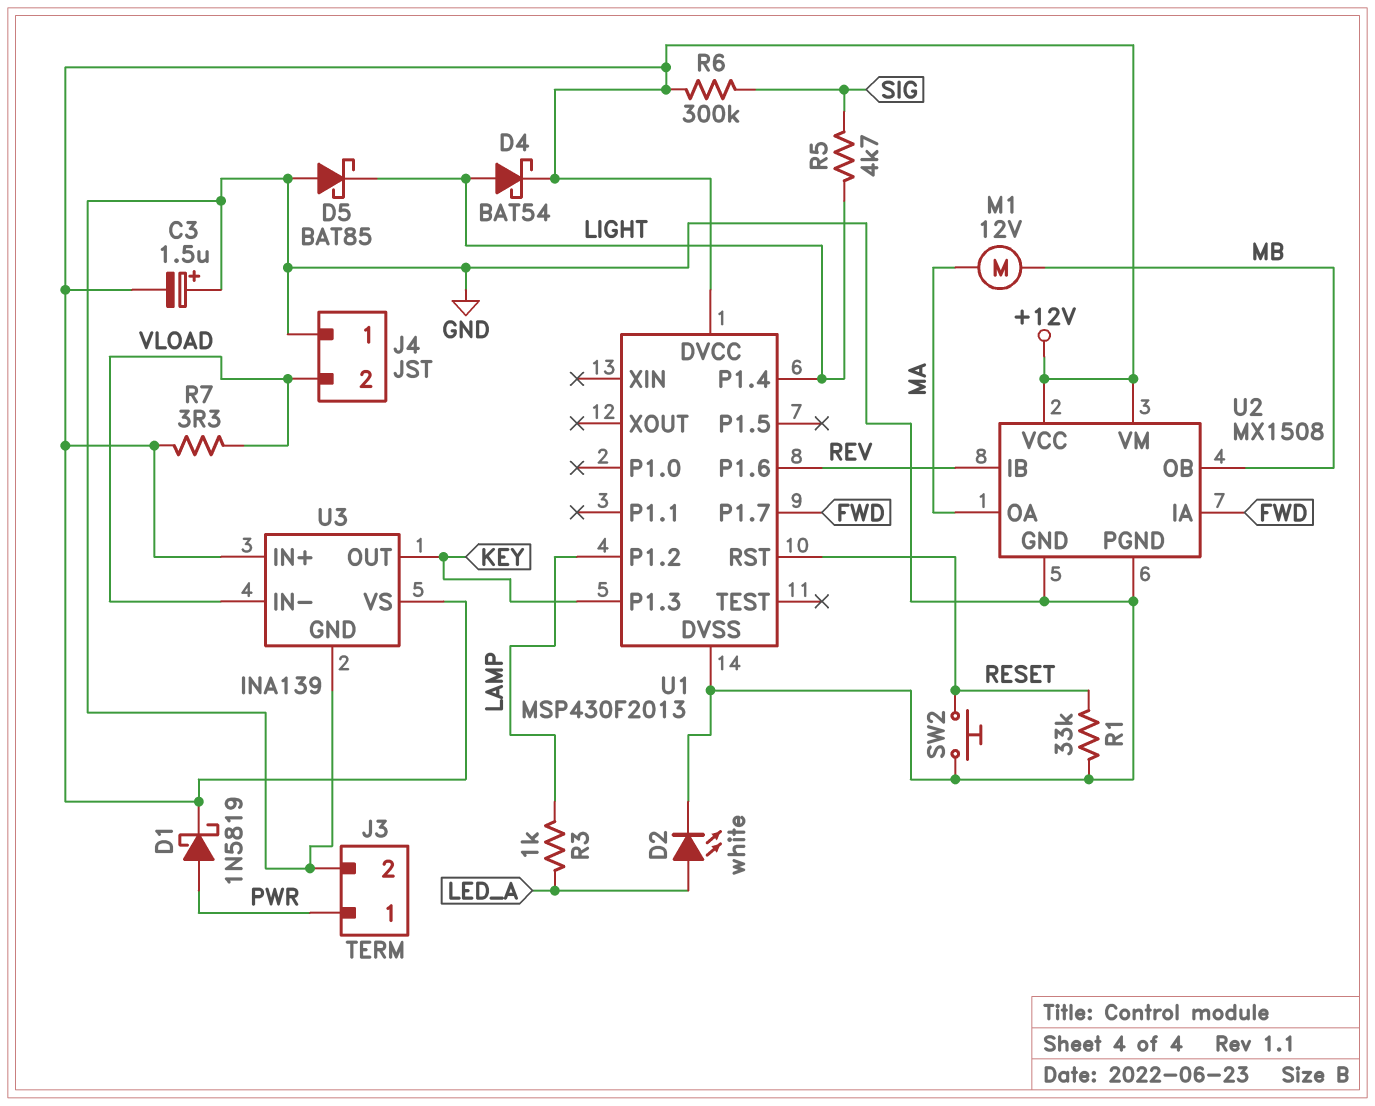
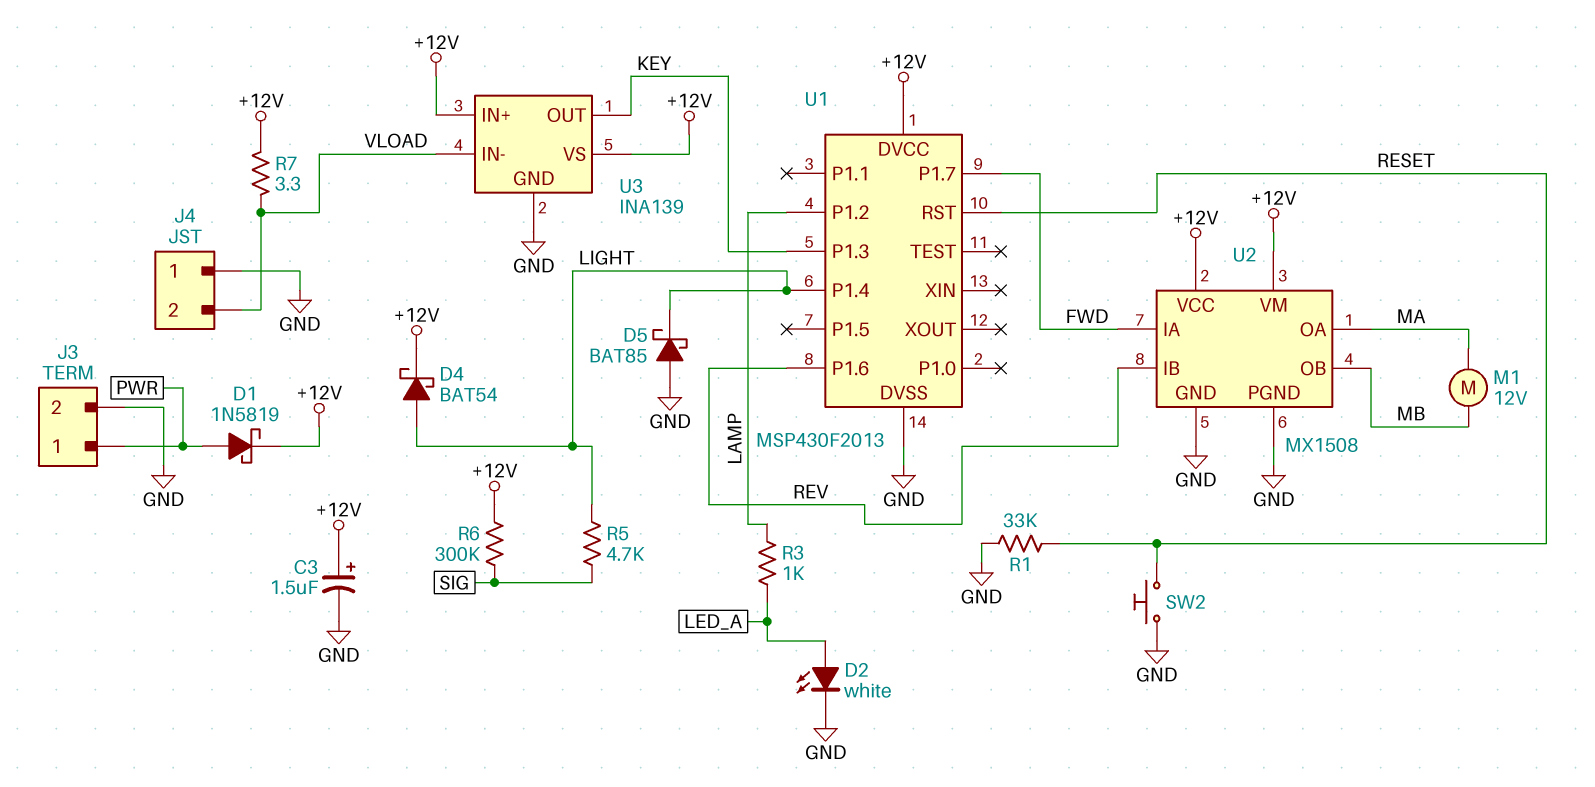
C3: 1.5uF (plus GND, minus +12V) -> 1.5uF (plus +12V, minus GND)

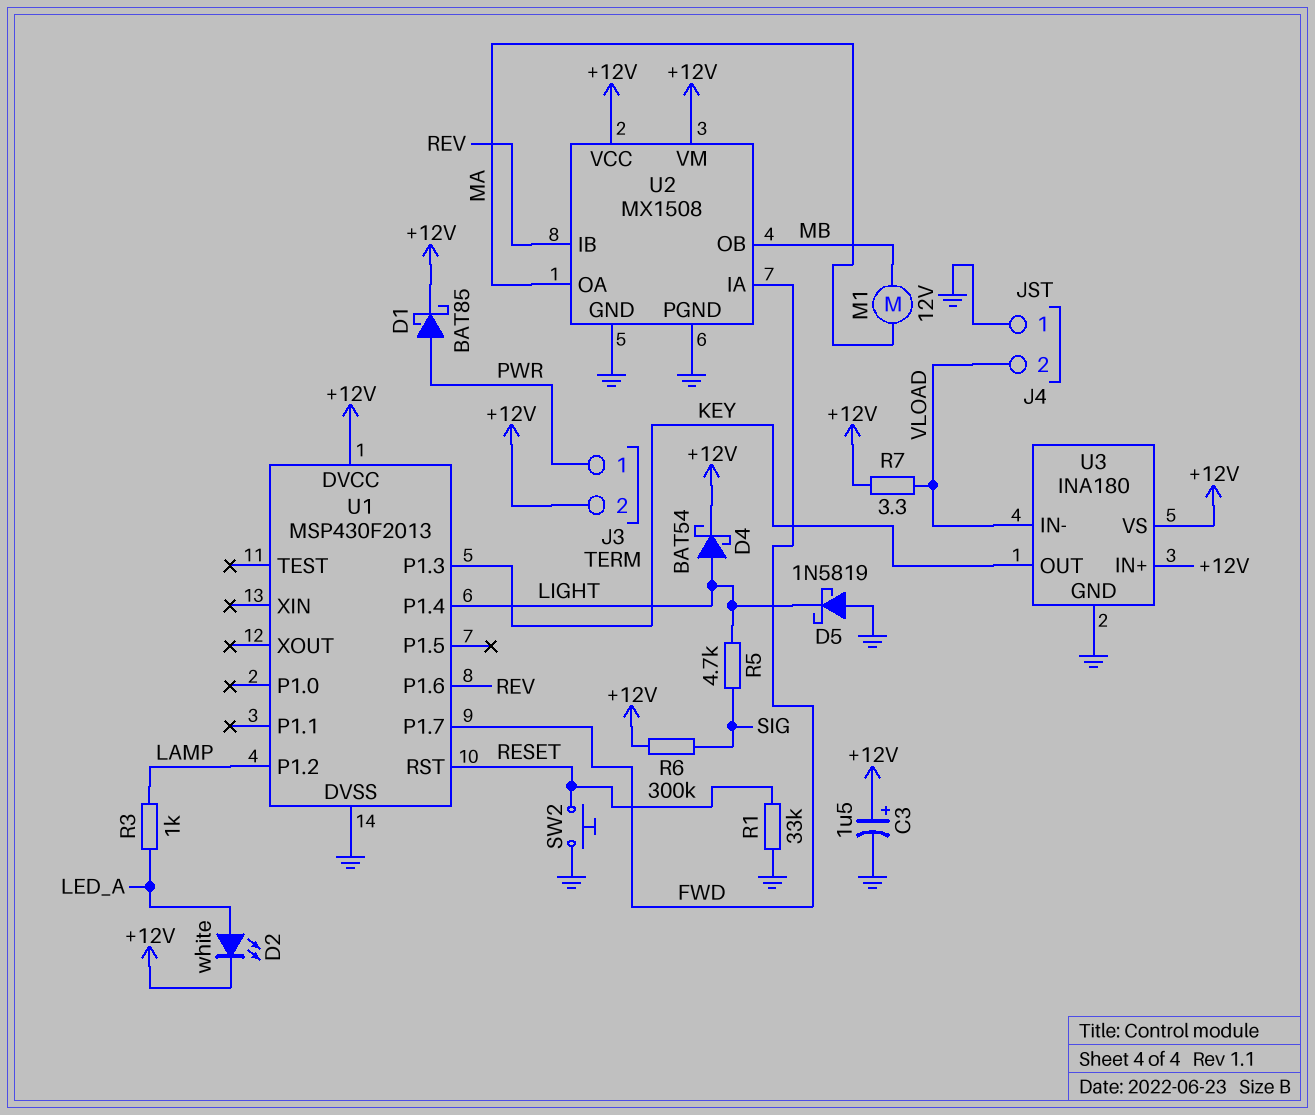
D1: schottky 1N5819 (A PWR, K +12V) -> schottky BAT85 (A PWR, K +12V)
D2: LED white (A LED_A, K GND) -> LED white (A LED_A, K +12V)
D5: schottky BAT85 (A GND, K LIGHT) -> schottky 1N5819 (A GND, K LIGHT)
J3 pin 2: GND -> +12V
U3: INA139 -> INA180

